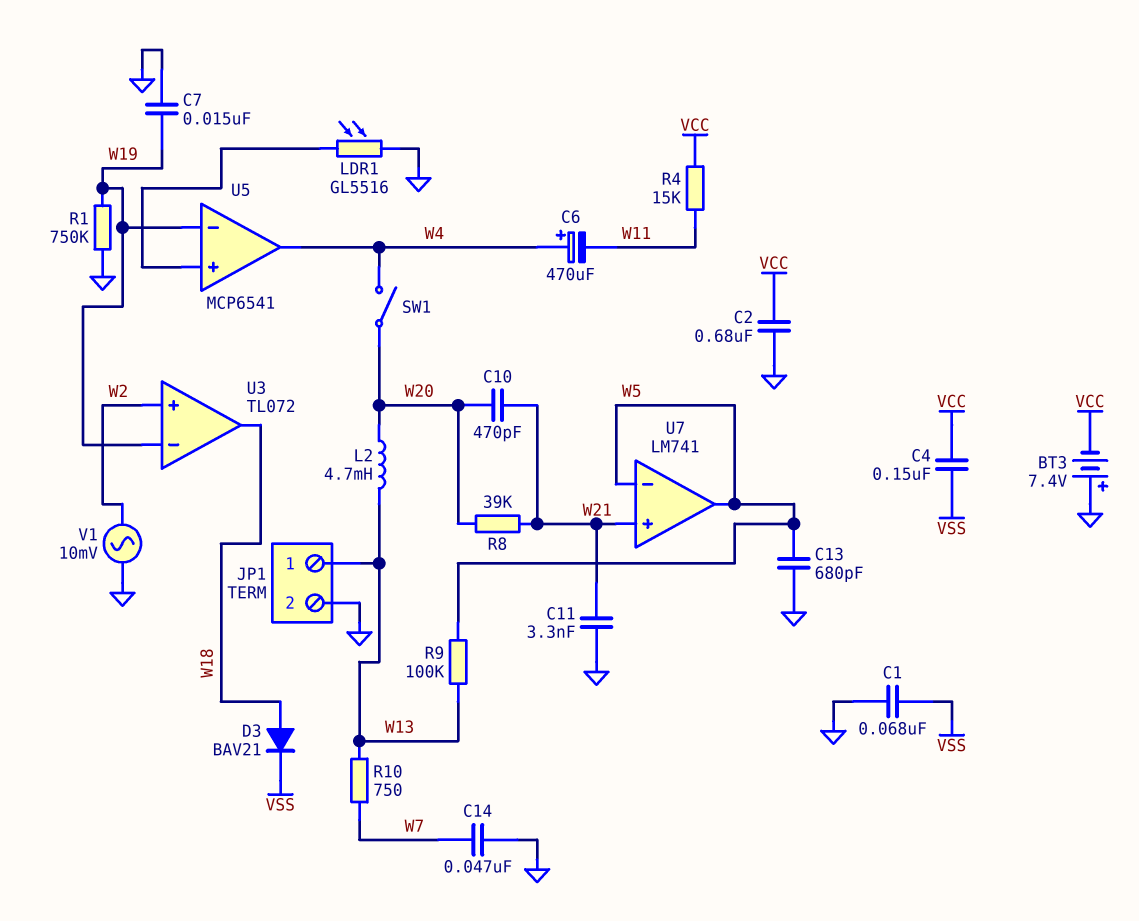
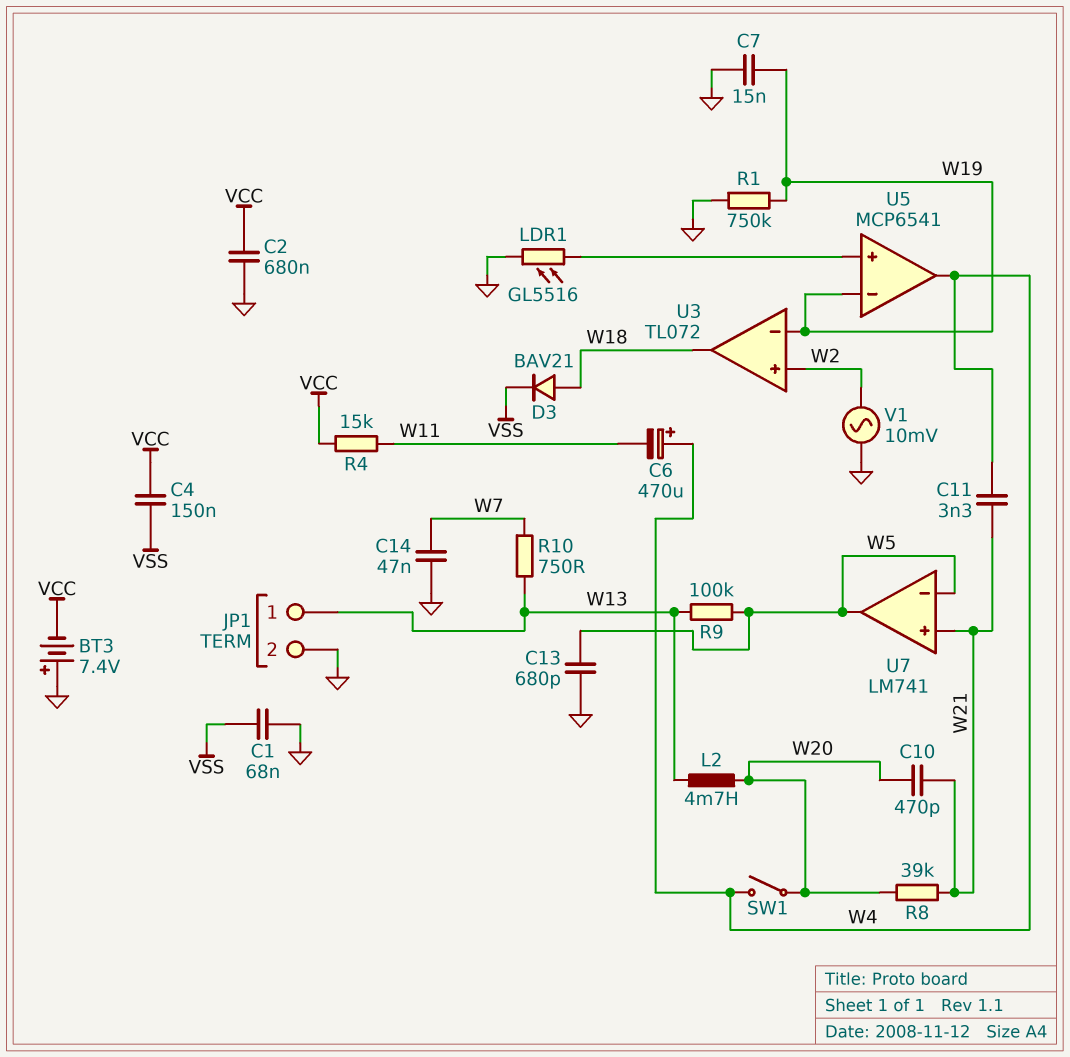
C11: 3.3nF (GND, W21) -> 3.3nF (W4, W21)

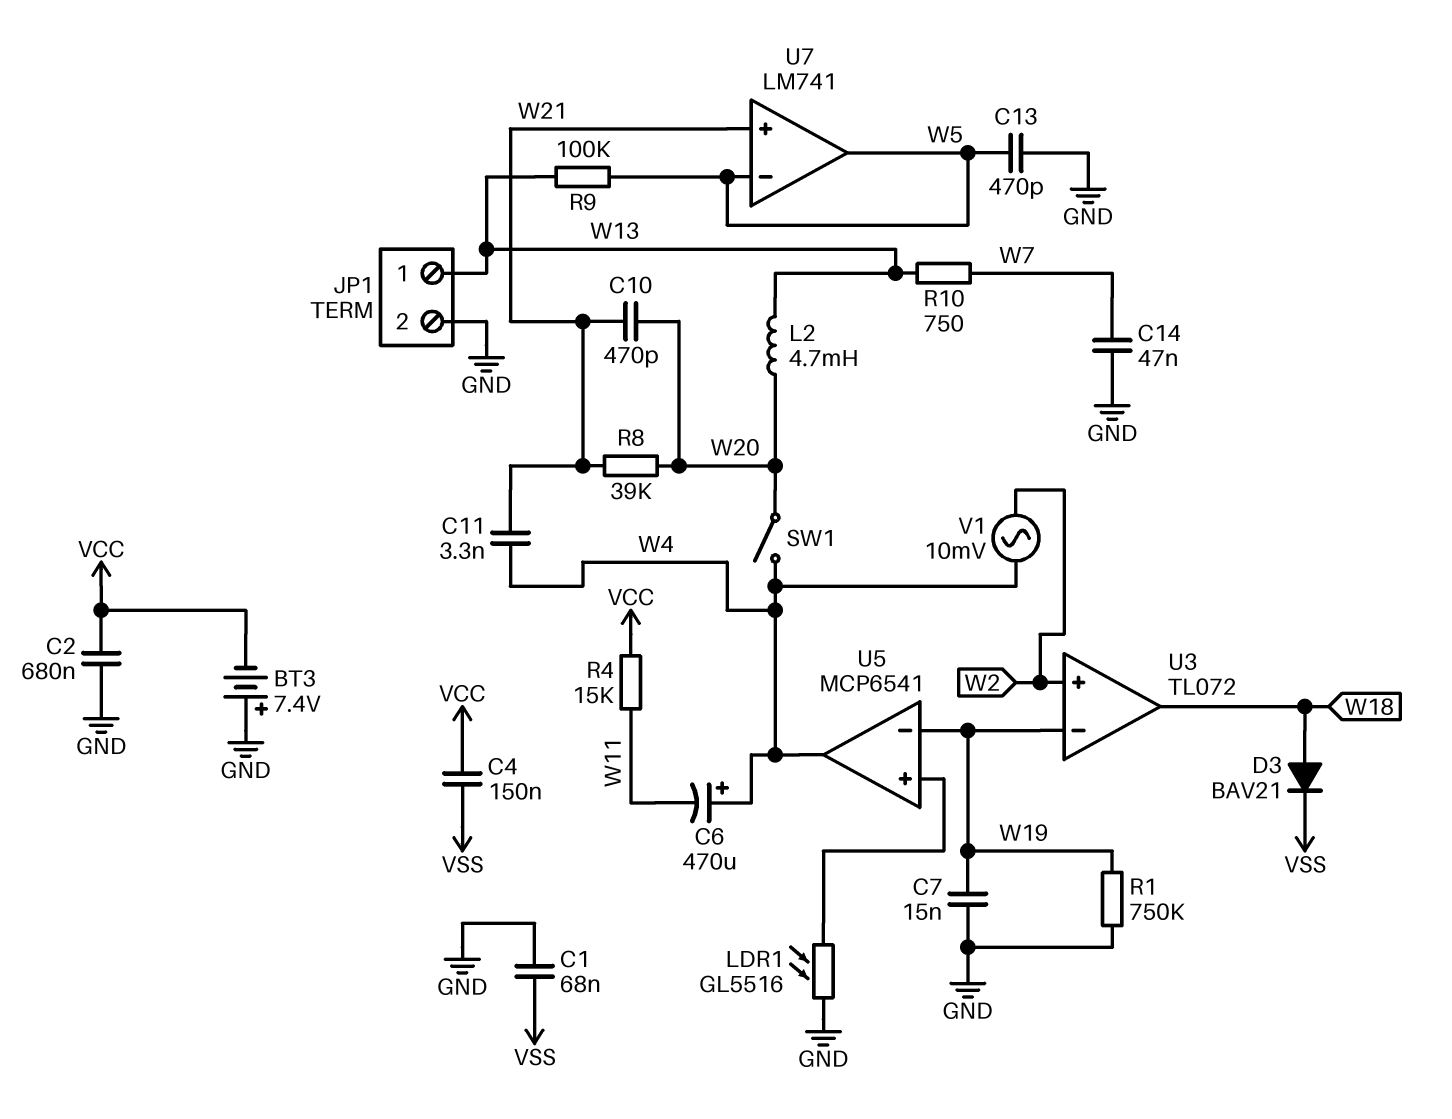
C13: 680pF (GND, W5) -> 470pF (GND, W5)
V1: AC 10mV (GND, W2) -> AC 10mV (W2, W4)

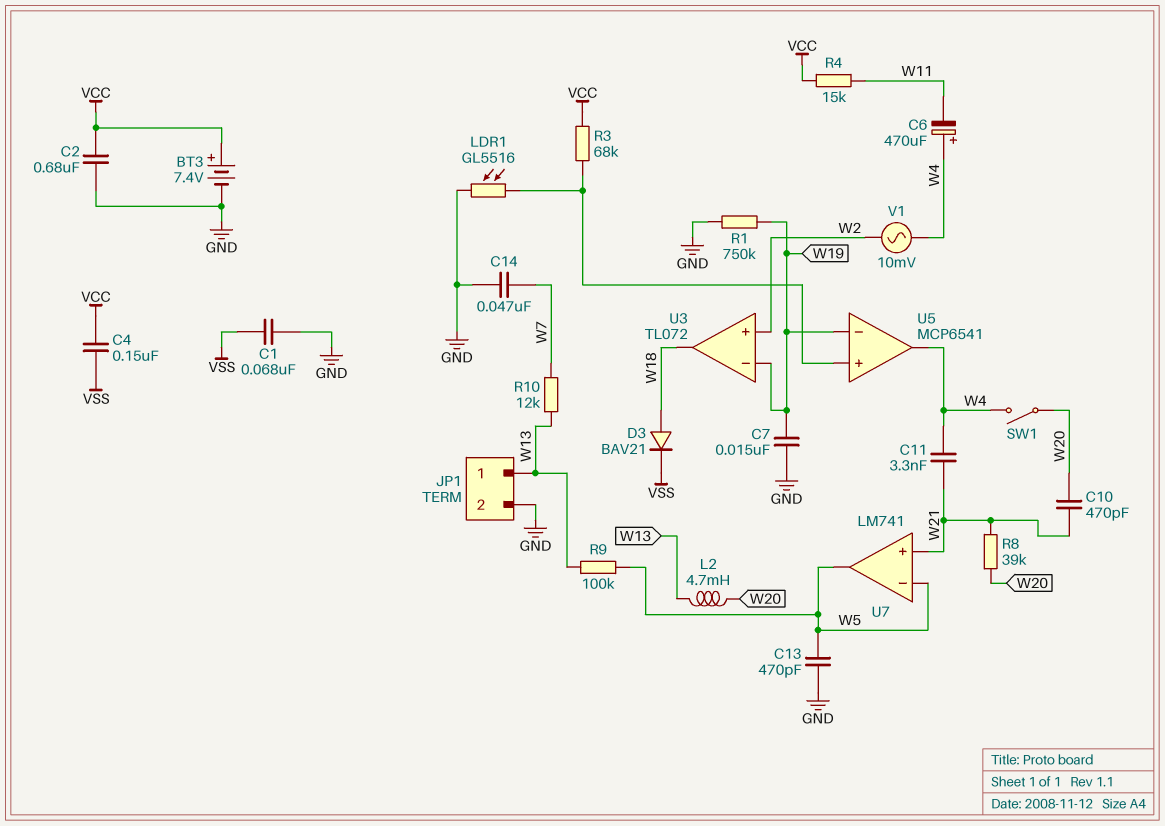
BT3: 7.4V (plus GND, minus VCC) -> 7.4V (plus VCC, minus GND)
R3: none -> 68k (U5/in+, VCC)
R10: 750 (W7, W13) -> 12k (W7, W13)

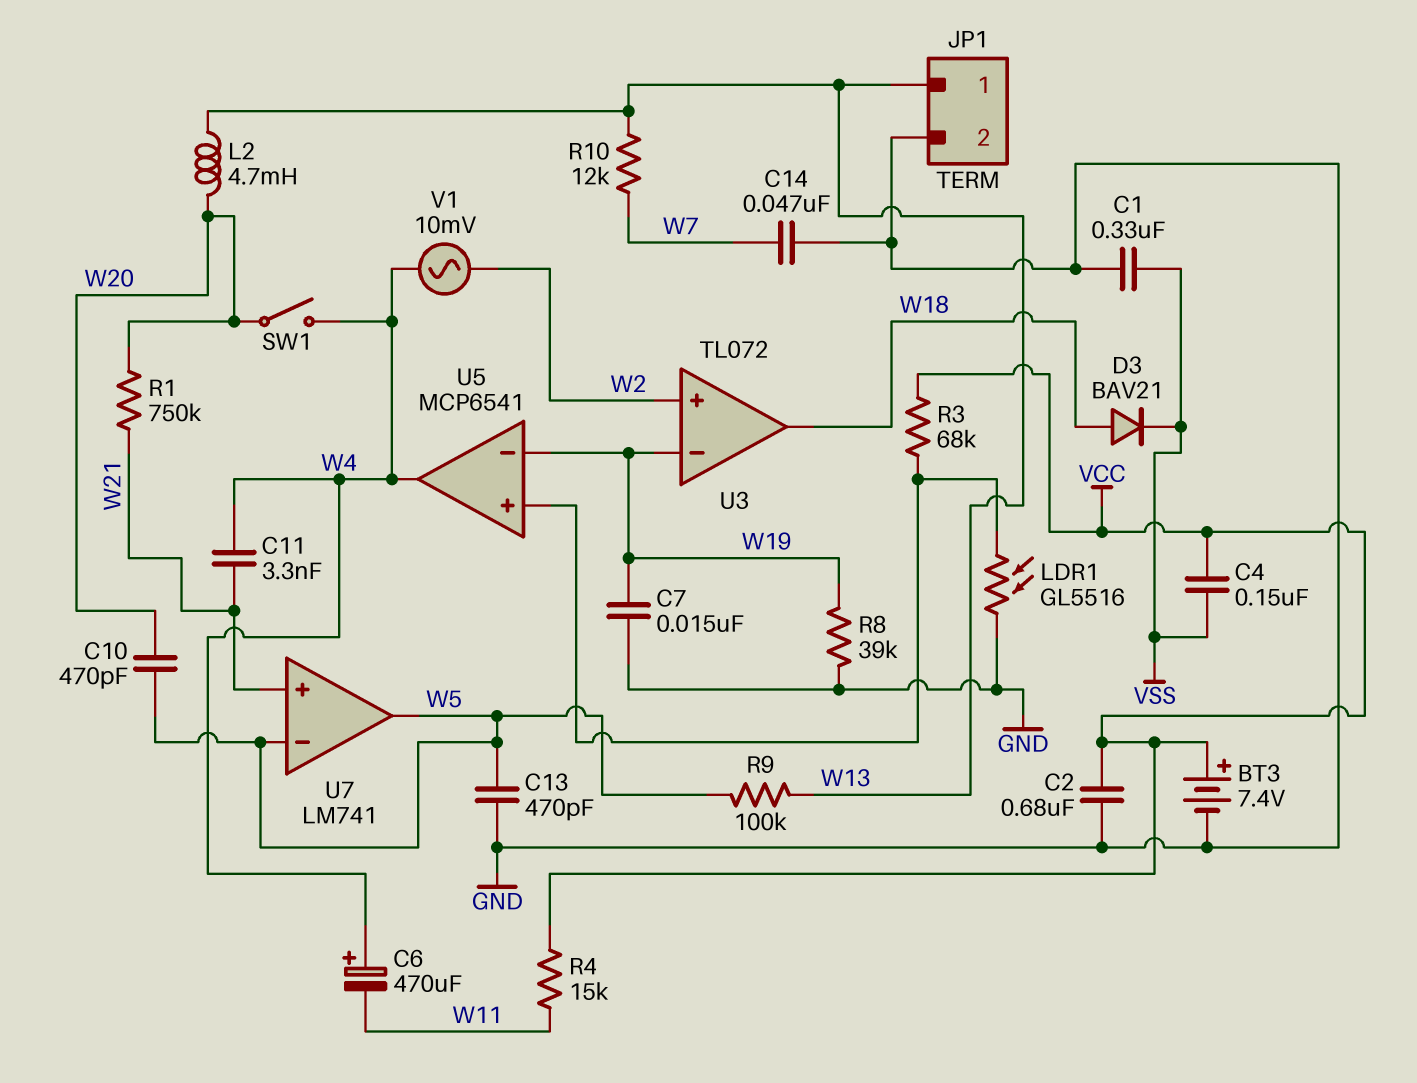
C1: 68nF (GND, VSS) -> 330nF (GND, VSS)
C10: 470pF (W20, W21) -> 470pF (W5, W20)
R1: 750k (GND, W19) -> 750k (W20, W21)
R8: 39k (W20, W21) -> 39k (GND, W19)

